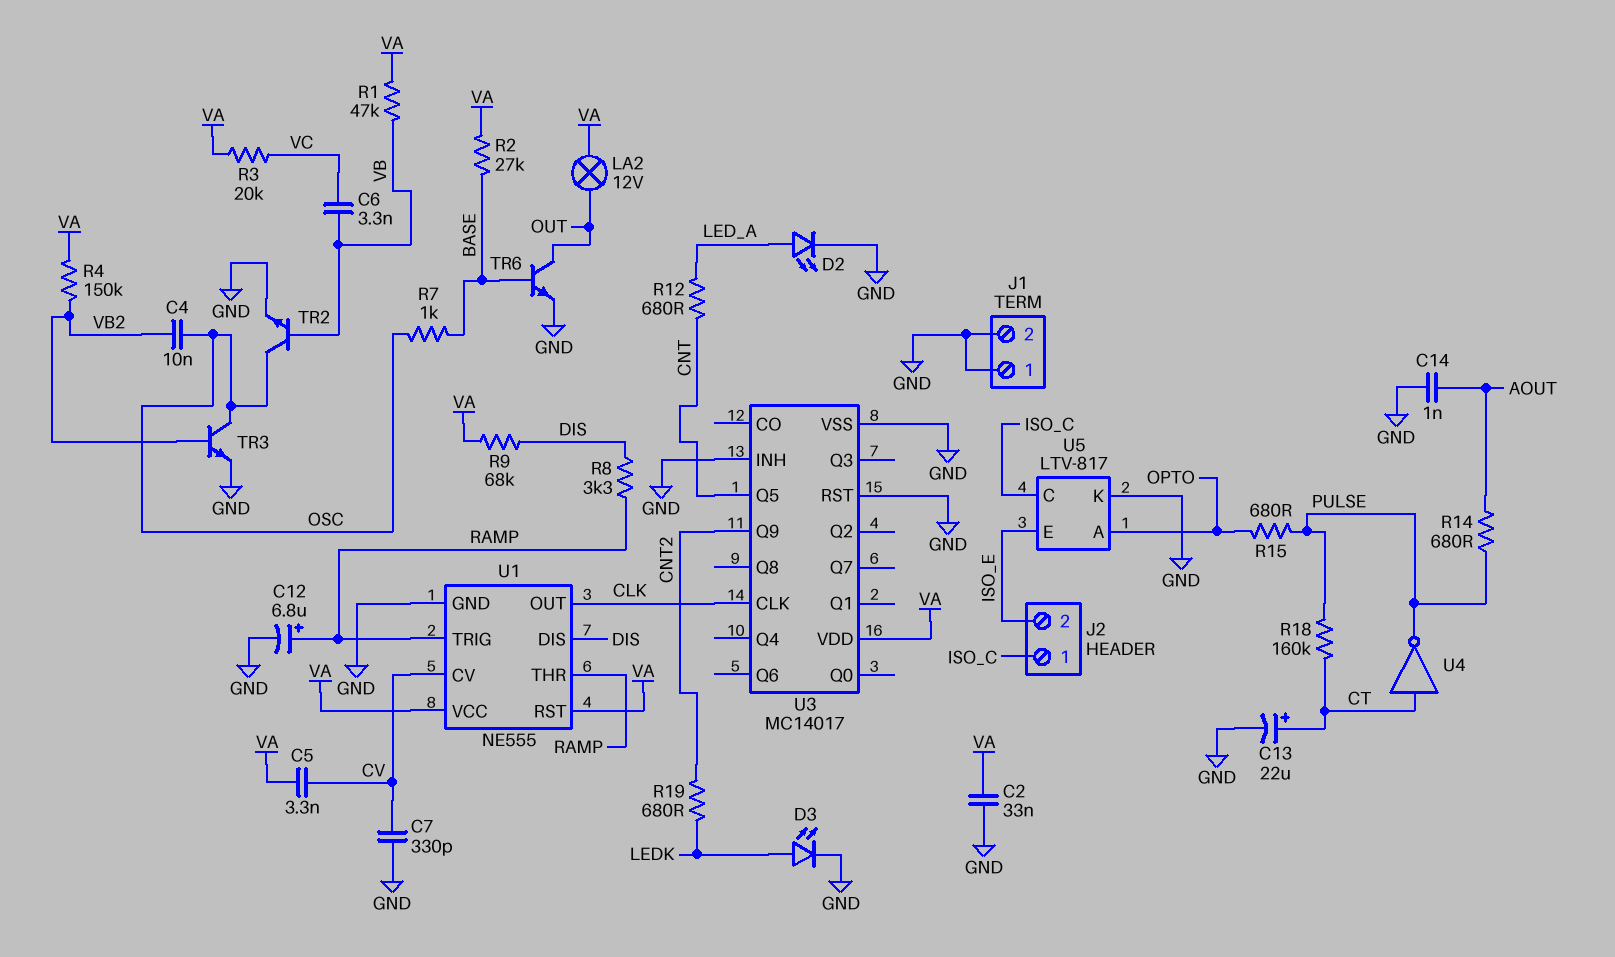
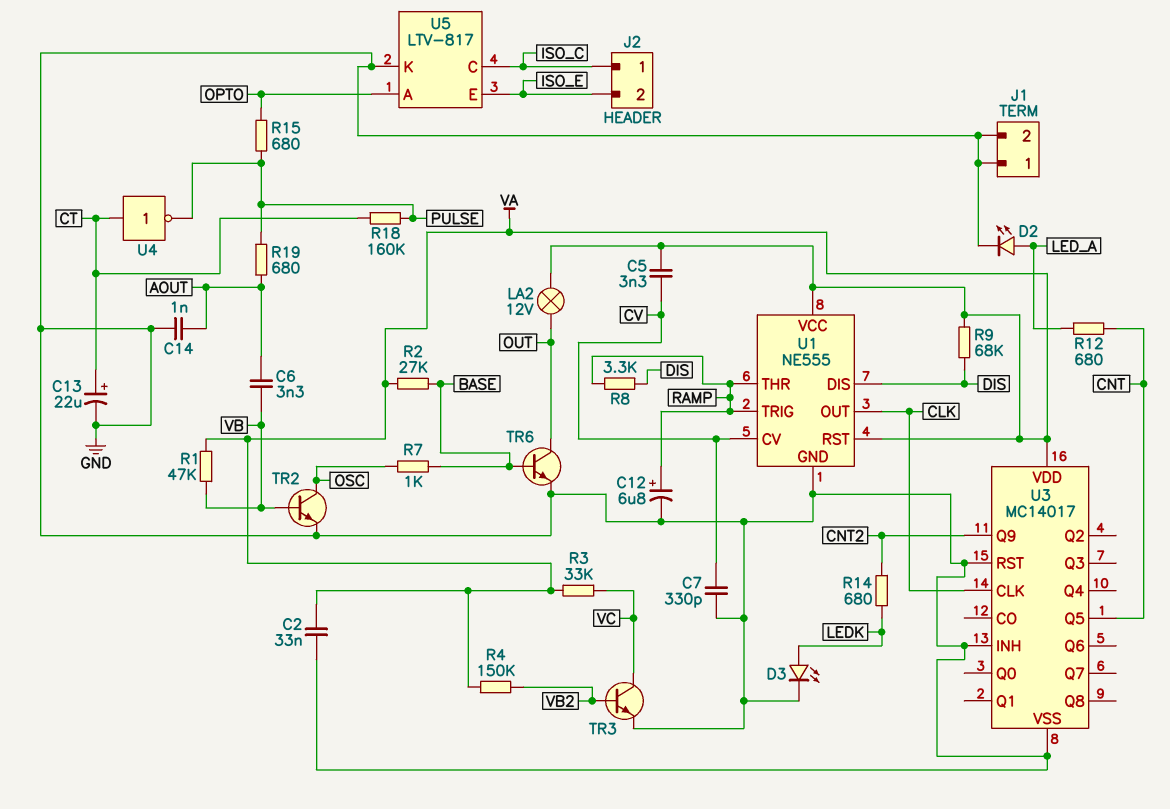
C4: 10nF (OSC, VB2) -> none
C6: 3.3nF (VB, VC) -> 3.3nF (AOUT, VB)
R3: 20k (VA, VC) -> 33k (VA, VC)
R14: 680 (AOUT, PULSE) -> 680 (CNT2, LEDK)
R19: 680 (CNT2, LEDK) -> 680 (AOUT, PULSE)
TR3: NPN (B VB2, C OSC, E GND) -> NPN (B VB2, C VC, E GND)

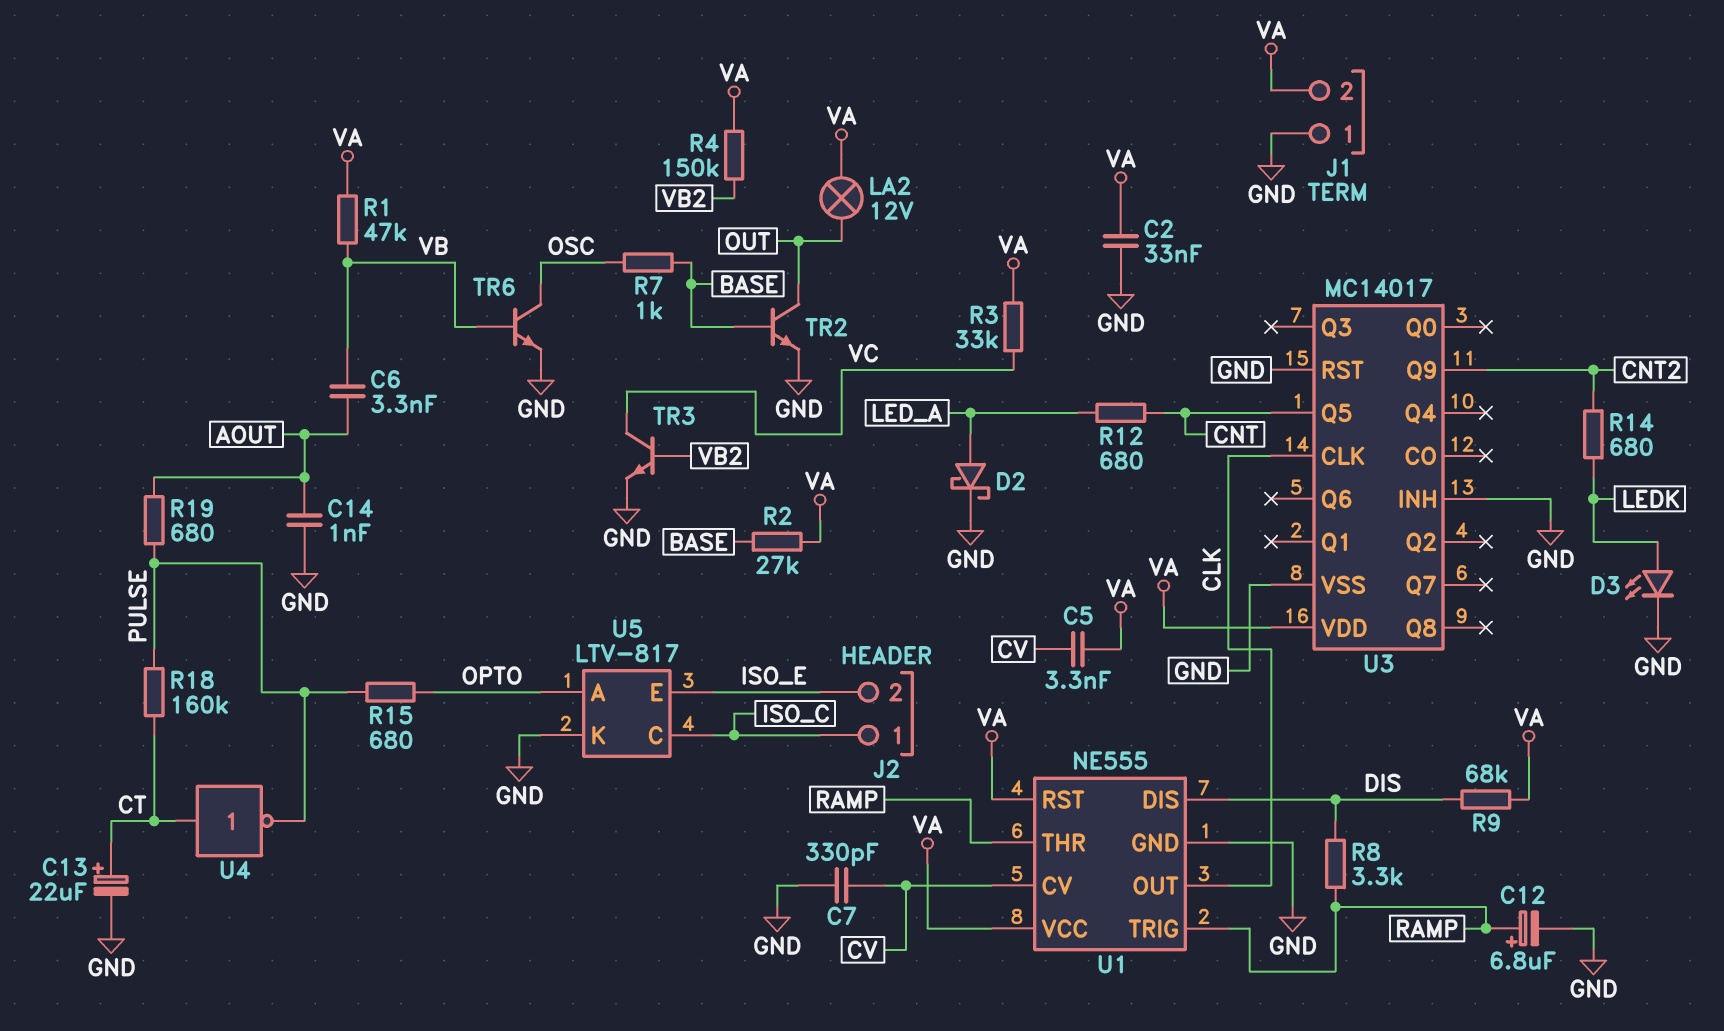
D2: LED (A LED_A, K GND) -> schottky (A LED_A, K GND)
J1 pin 2: GND -> VA
TR2: NPN (B VB, C OSC, E GND) -> NPN (B BASE, C OUT, E GND)
TR6: NPN (B BASE, C OUT, E GND) -> NPN (B VB, C OSC, E GND)

